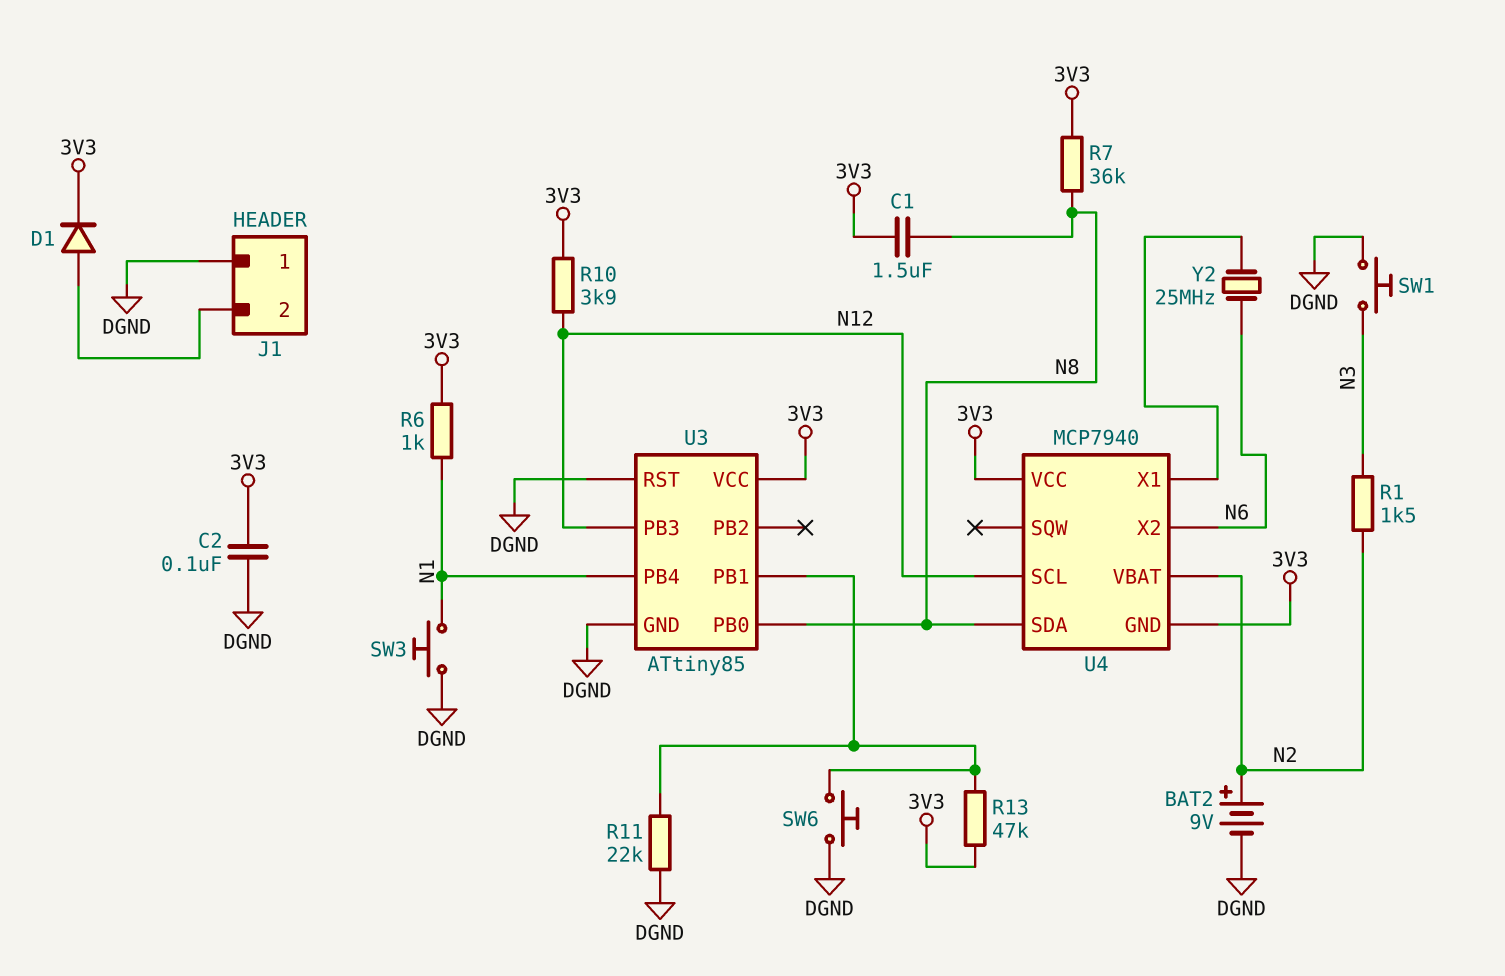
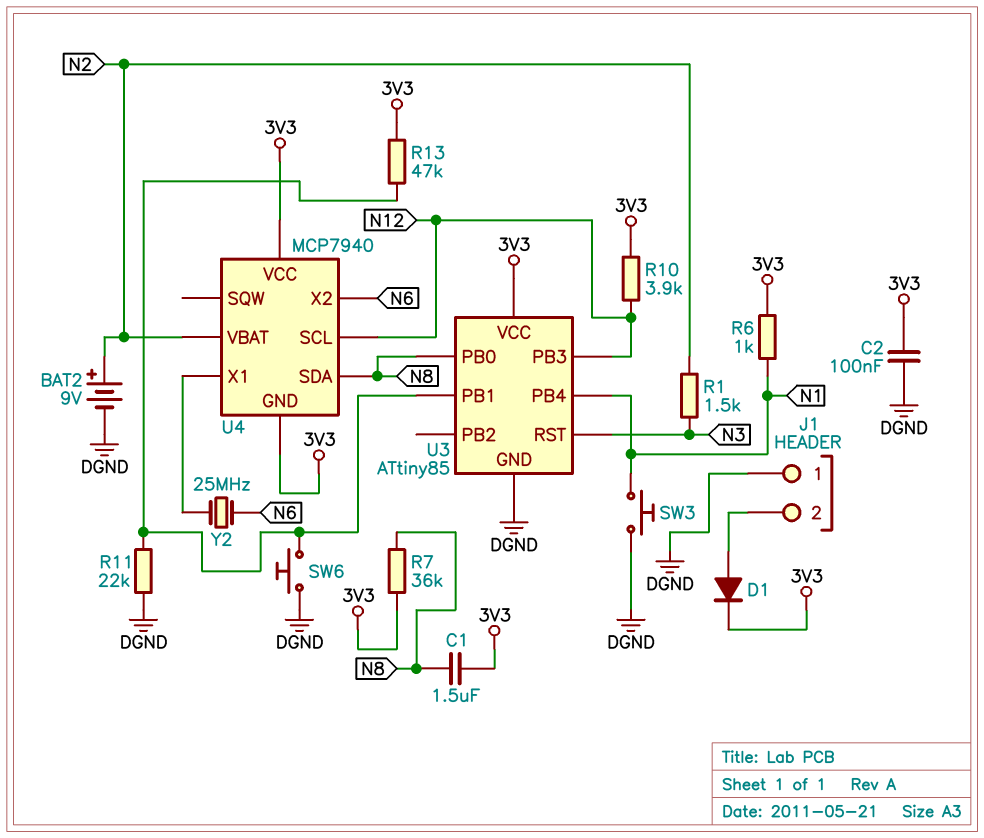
SW1: button (DGND, N3) -> none
U3 pin RST: DGND -> N3

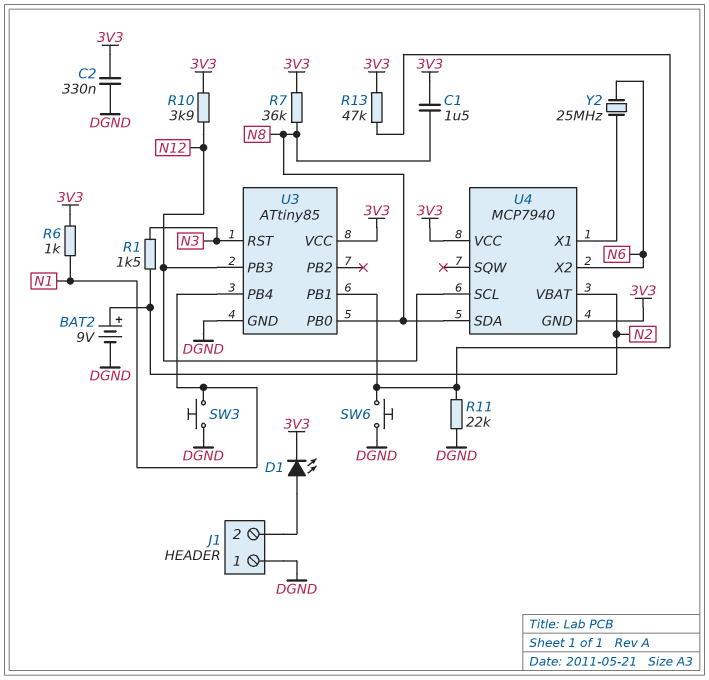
C2: 100nF (3V3, DGND) -> 330nF (3V3, DGND)
D1: diode (A J1/2, K 3V3) -> LED (A J1/2, K 3V3)

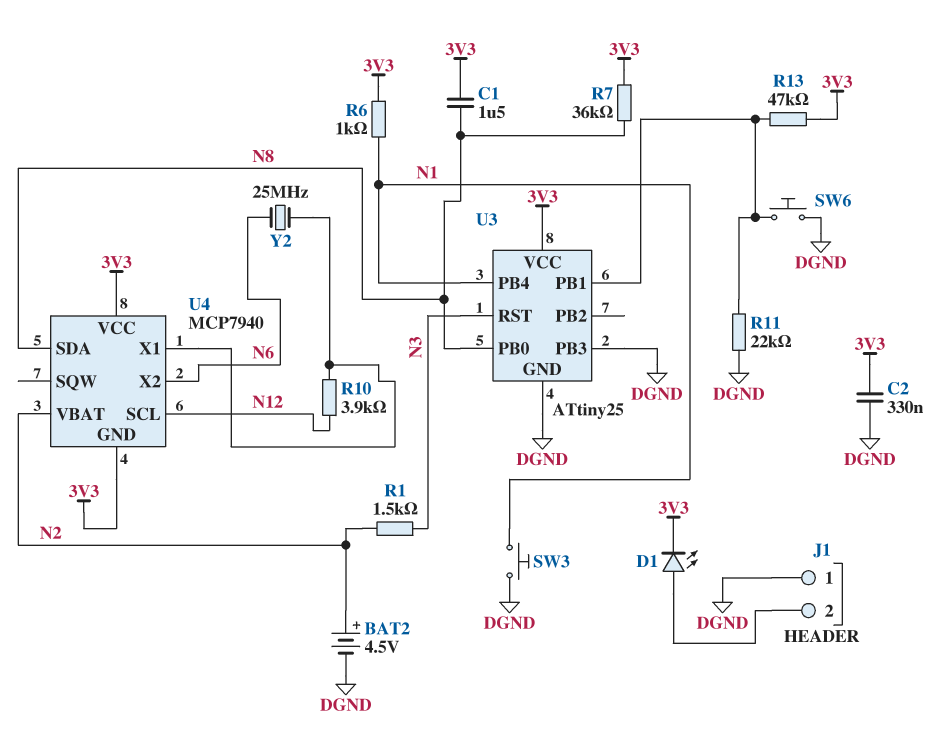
BAT2: 9V (plus N2, minus DGND) -> 4.5V (plus N2, minus DGND)
R10: 3.9k (3V3, N12) -> 3.9k (N12, U4/X1)
U3: ATtiny85 -> ATtiny25
U3 pin PB3: N12 -> DGND

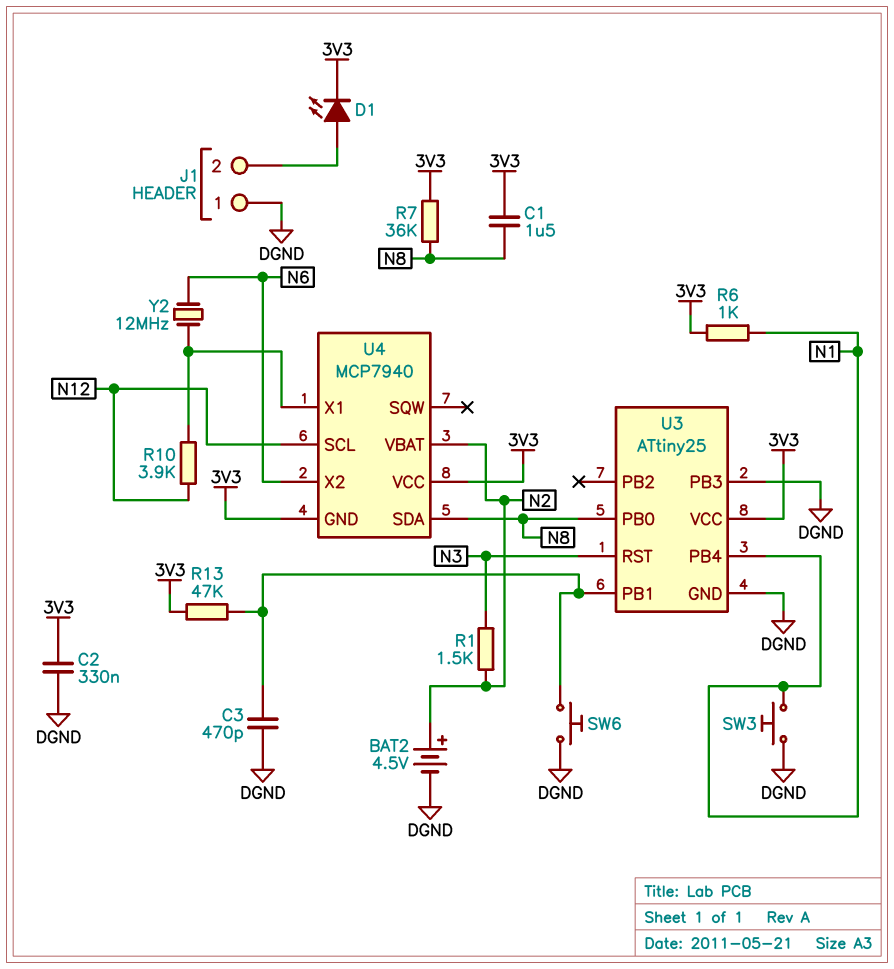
C3: none -> 470pF (DGND, U3/PB1)
R11: 22k (DGND, U3/PB1) -> none
Y2: 25MHz (N6, U4/X1) -> 12MHz (N6, U4/X1)

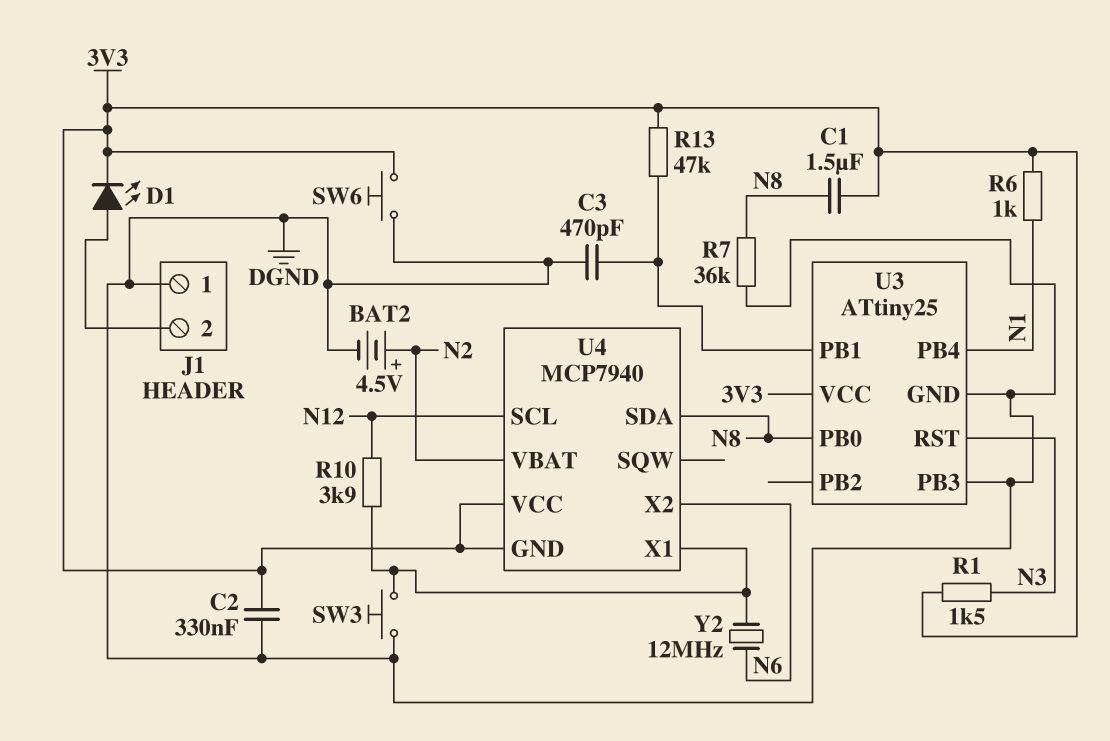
R1: 1.5k (N2, N3) -> 1.5k (3V3, N3)
R7: 36k (3V3, N8) -> 36k (DGND, N8)
SW3: button (DGND, N1) -> button (DGND, U4/X1)
SW6: button (DGND, U3/PB1) -> button (3V3, DGND)

